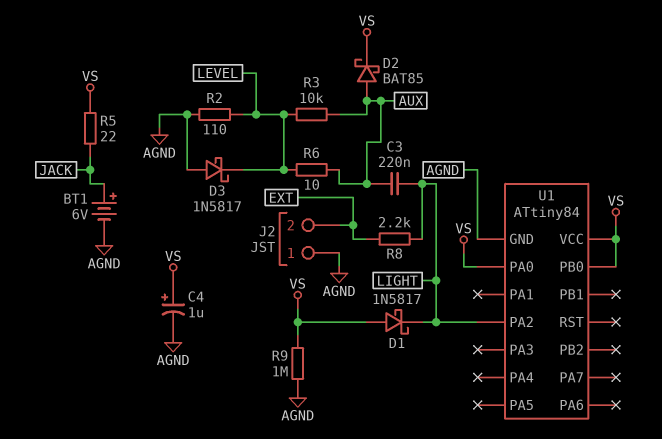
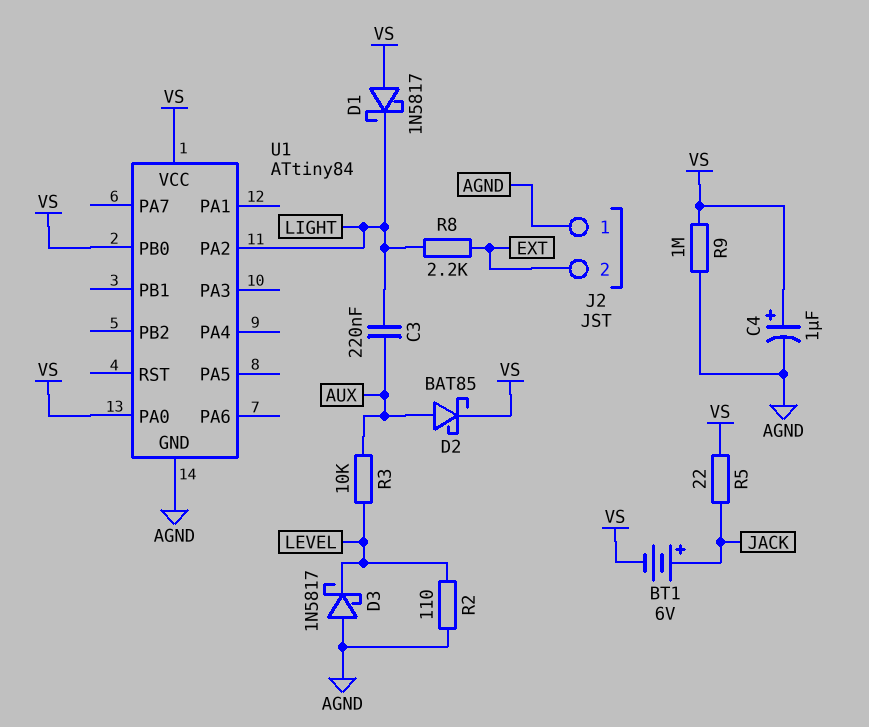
BT1: 6V (plus JACK, minus AGND) -> 6V (plus JACK, minus VS)
R6: 10 (AUX, LEVEL) -> none

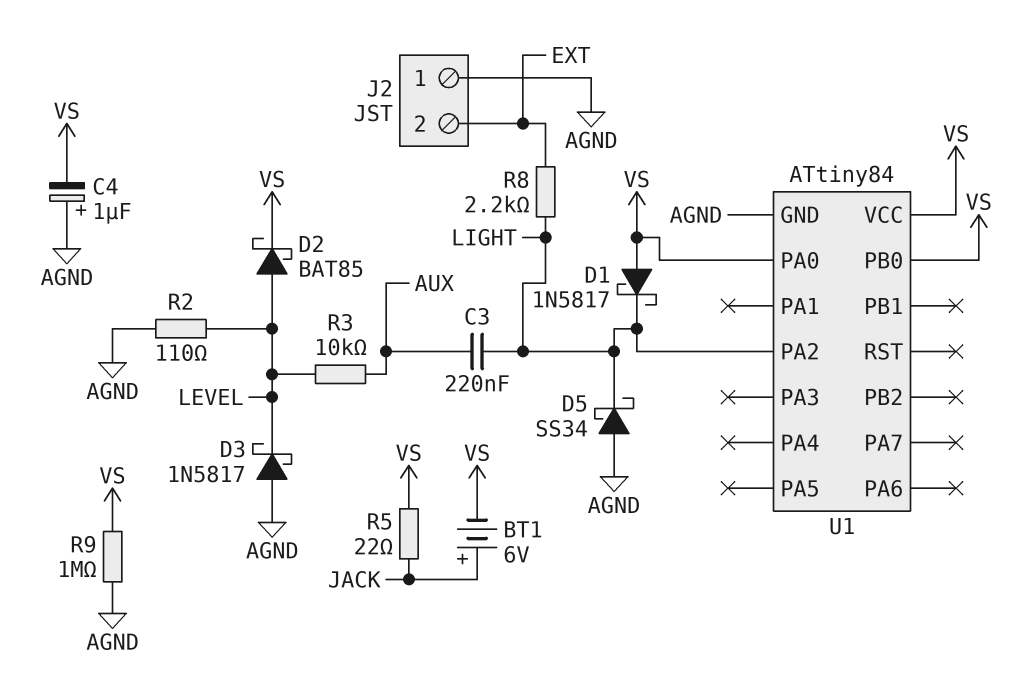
C4: 1uF (plus VS, minus AGND) -> 1uF (plus AGND, minus VS)
D2: schottky BAT85 (A AUX, K VS) -> schottky BAT85 (A LEVEL, K VS)
D5: none -> schottky SS34 (A AGND, K LIGHT)

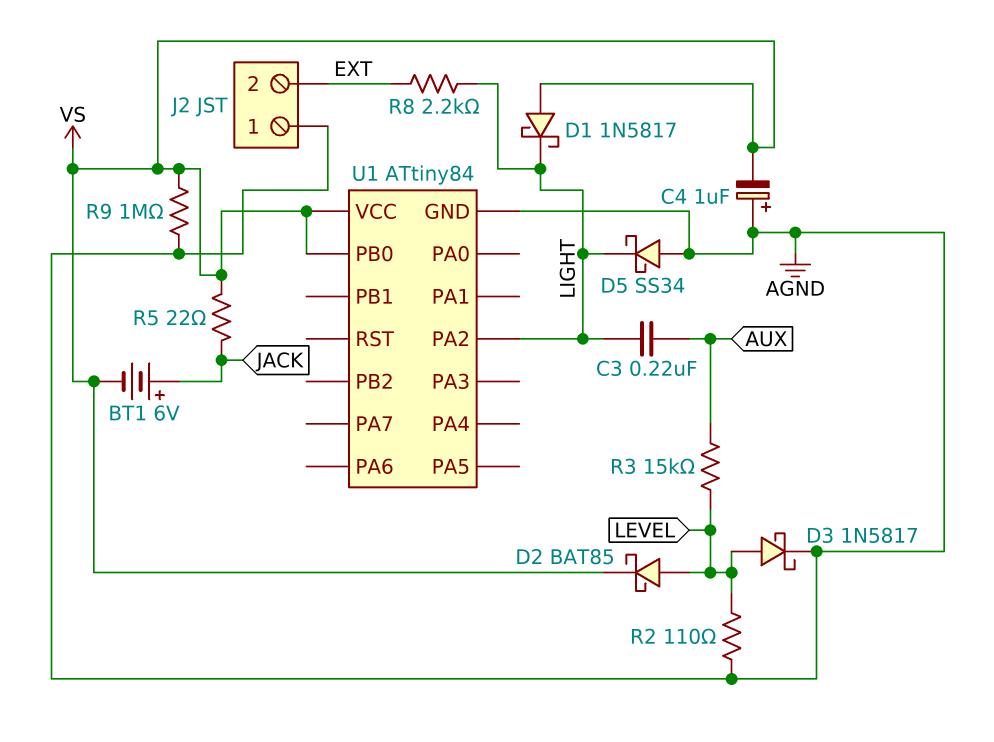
D3: schottky 1N5817 (A AGND, K LEVEL) -> schottky 1N5817 (A LEVEL, K AGND)
R3: 10k (AUX, LEVEL) -> 15k (AUX, LEVEL)
U1 pin PA0: VS -> none

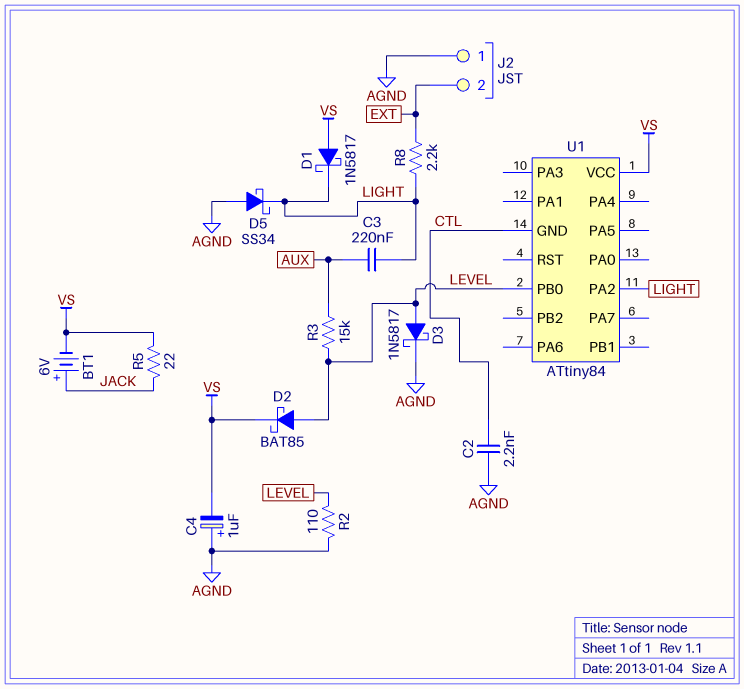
C2: none -> 2.2nF (AGND, CTL)
R9: 1M (AGND, VS) -> none
U1 pin GND: AGND -> CTL
U1 pin PB0: VS -> LEVEL

